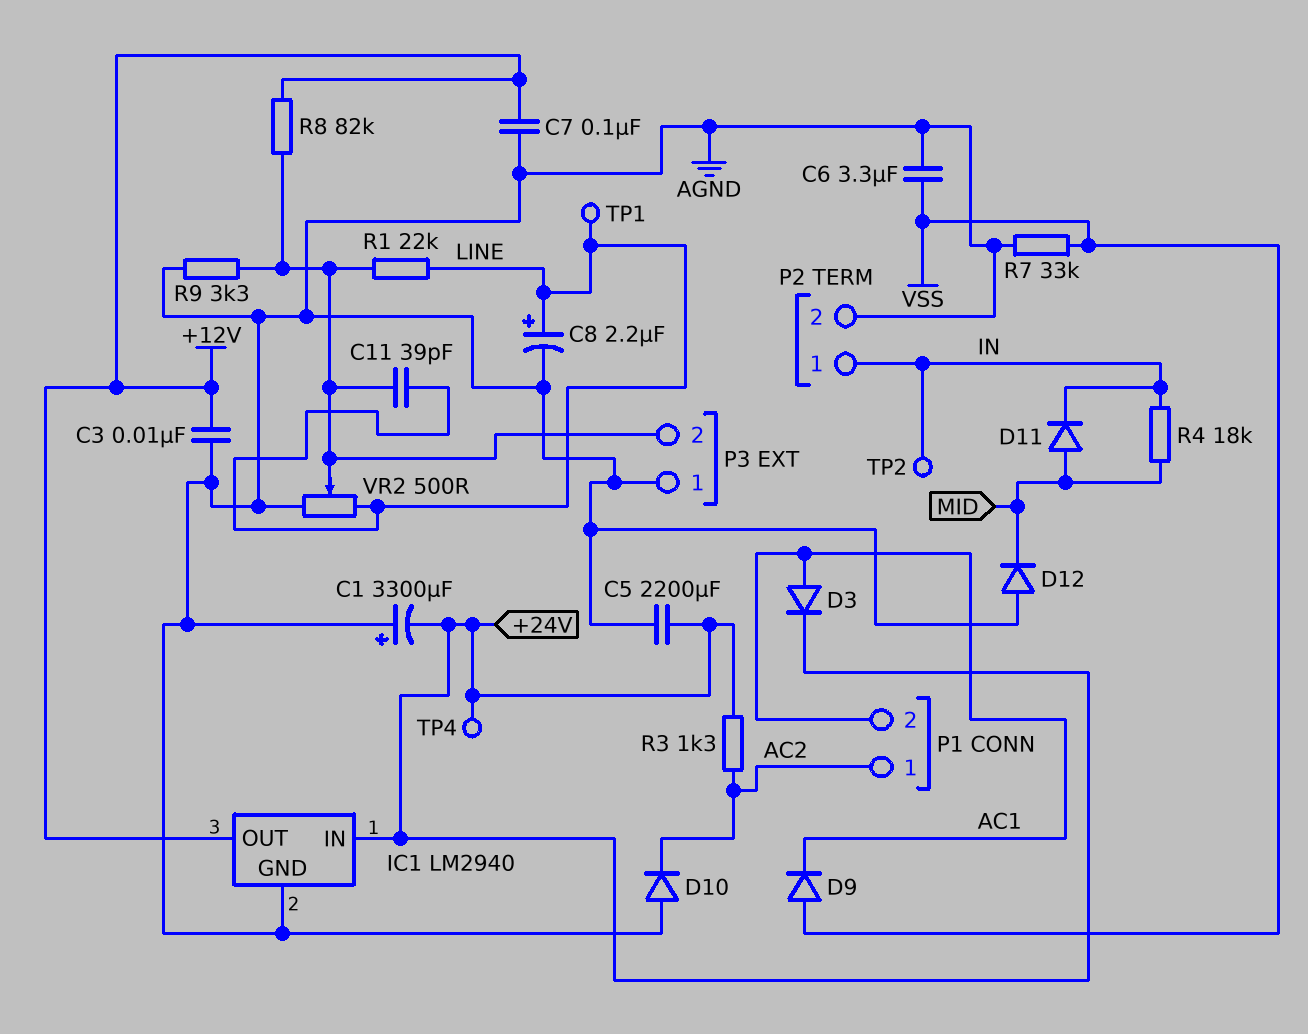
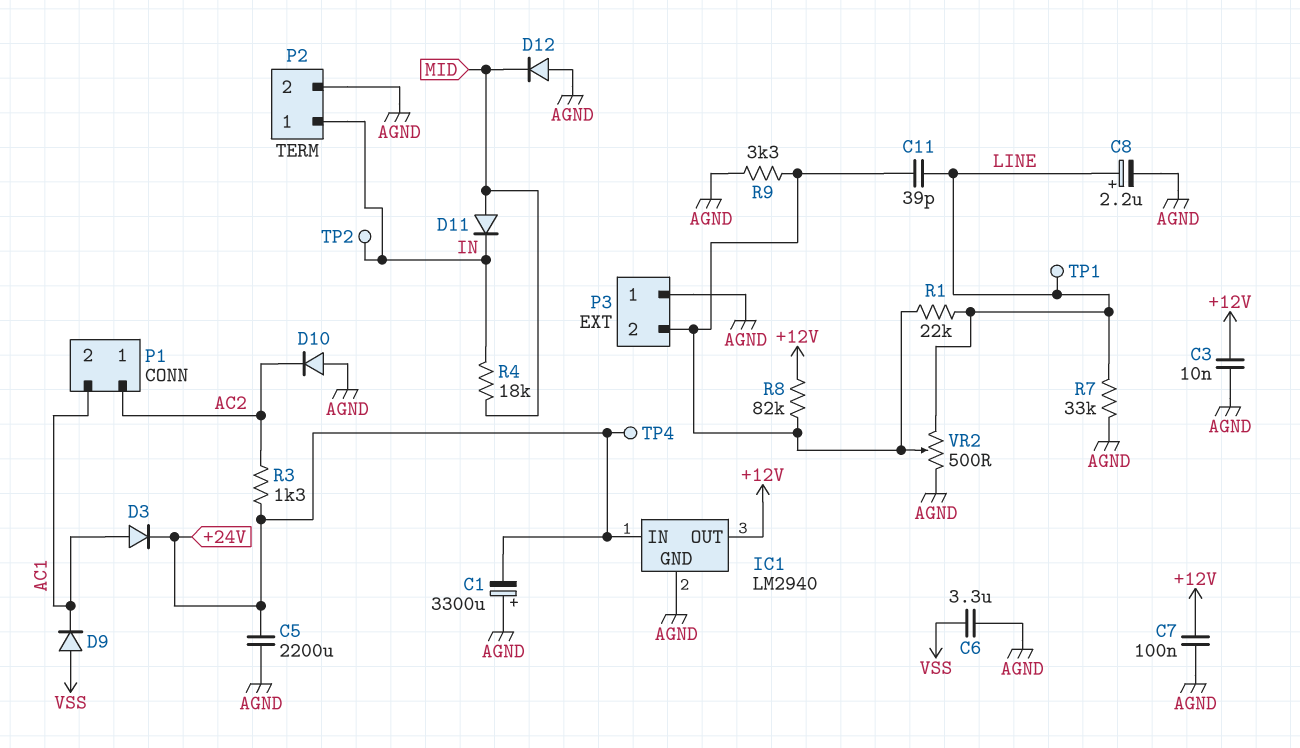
R7: 33k (AGND, VSS) -> 33k (AGND, LINE)

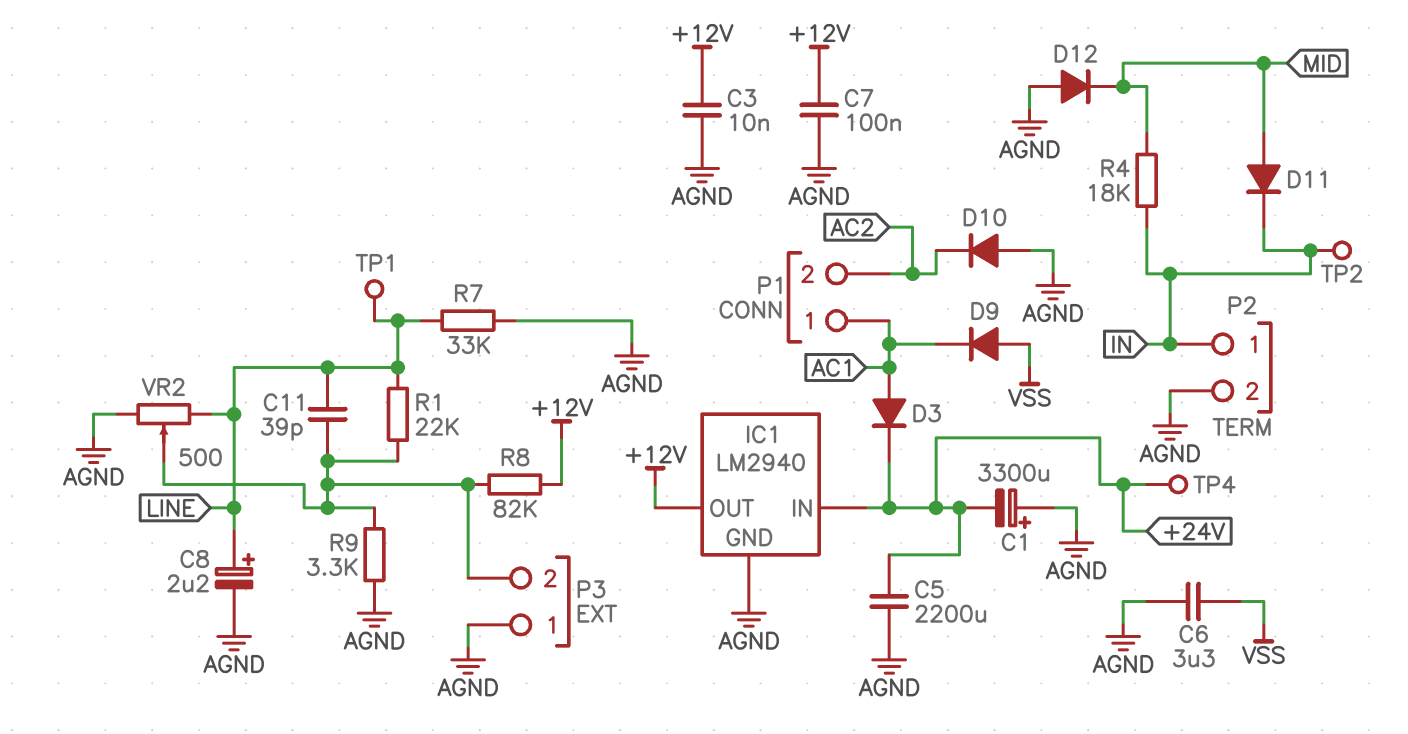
P1 pin 1: AC2 -> AC1
P1 pin 2: AC1 -> AC2
R3: 1.3k (+24V, AC2) -> none

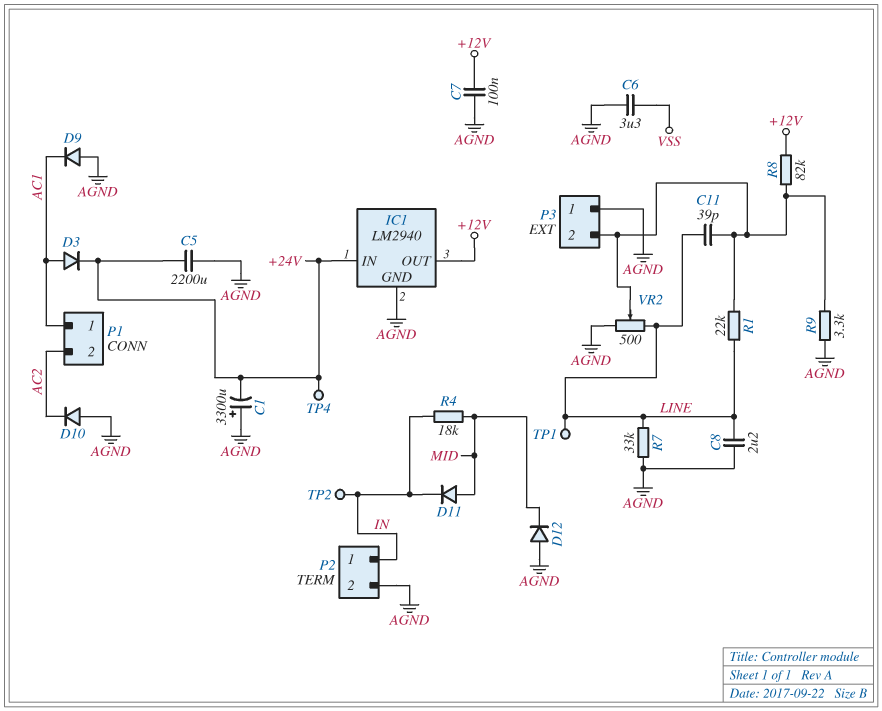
C3: 10nF (+12V, AGND) -> none
C8: 2.2uF (plus LINE, minus AGND) -> 2.2uF (AGND, LINE)
D9: diode (A VSS, K AC1) -> diode (A AGND, K AC1)

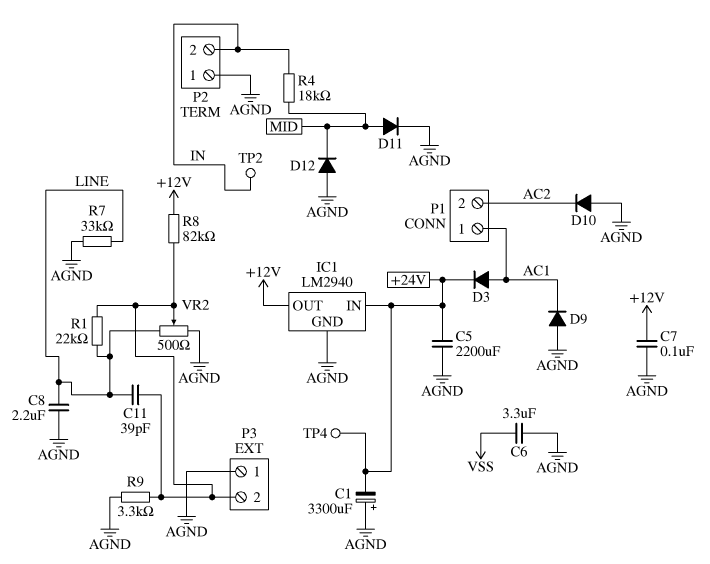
D11: diode (A MID, K IN) -> diode (A MID, K AGND)
P2 pin 1: IN -> AGND
P2 pin 2: AGND -> IN
TP1: test point (LINE) -> none

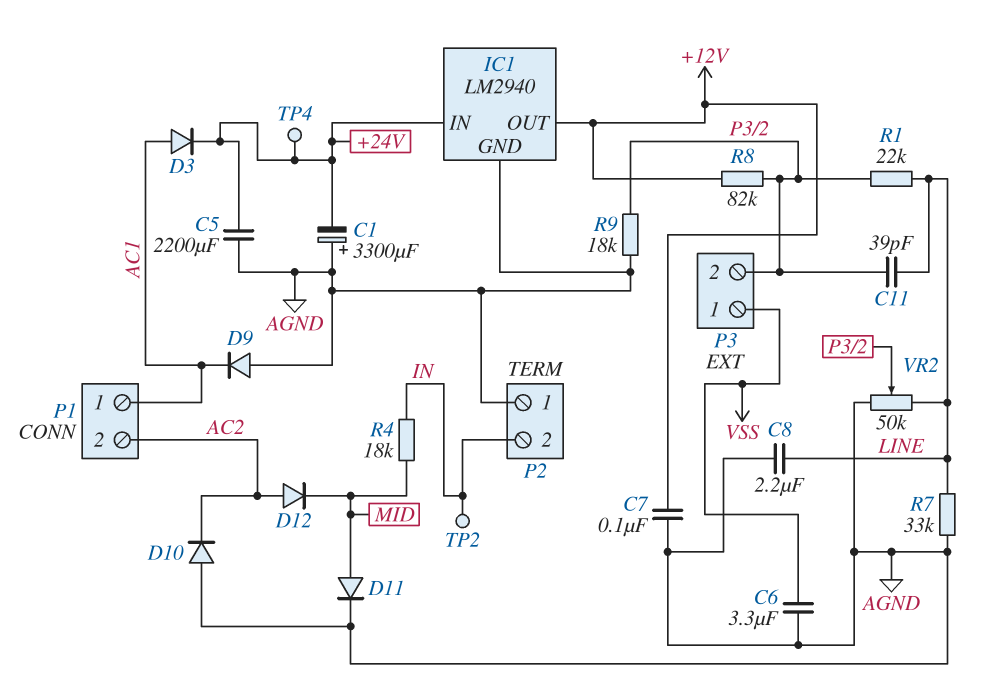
D12: diode (A AGND, K MID) -> diode (A AC2, K MID)
P3 pin 1: AGND -> VSS
R9: 3.3k (AGND, P3/2) -> 18k (AGND, P3/2)
VR2: 500 (AGND, LINE, wiper P3/2) -> 50k (AGND, LINE, wiper P3/2)

